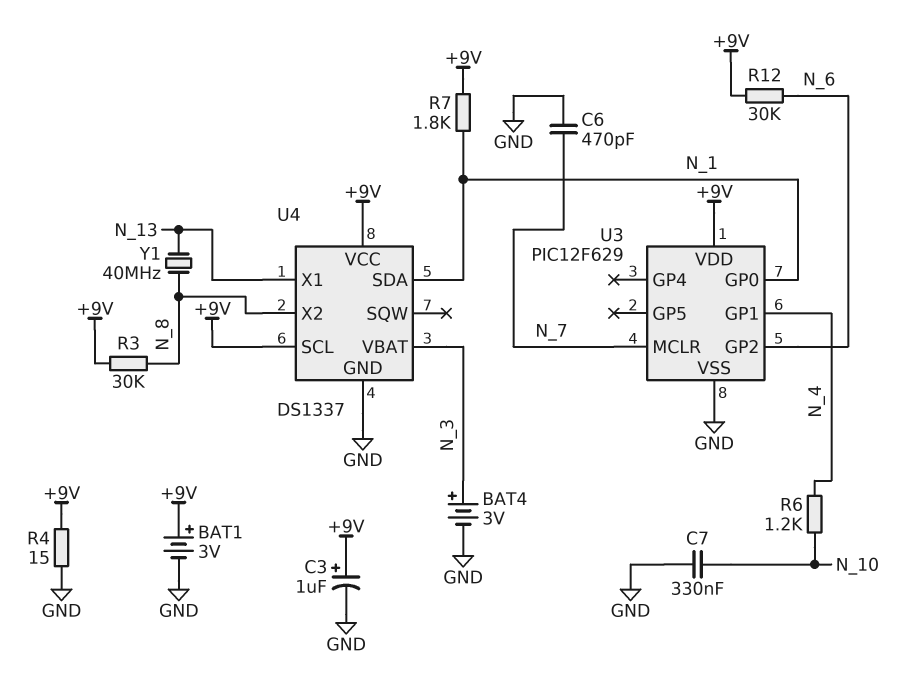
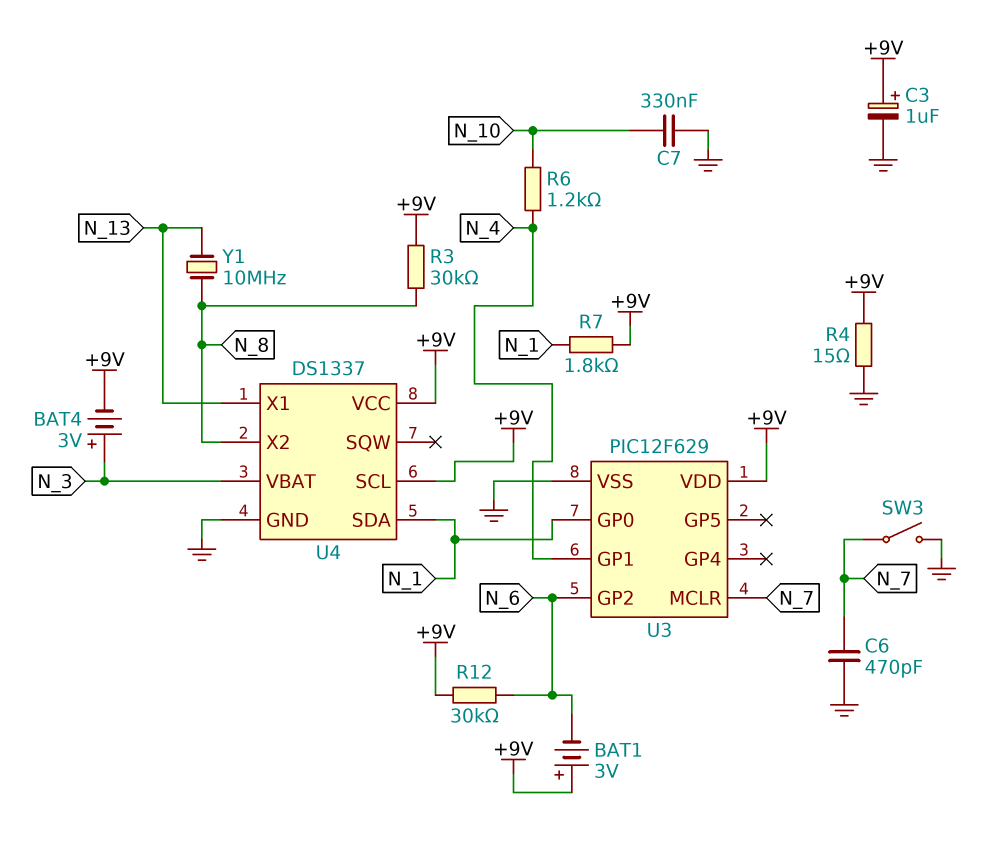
BAT1: 3V (plus +9V, minus GND) -> 3V (plus +9V, minus N_6)
BAT4: 3V (plus N_3, minus GND) -> 3V (plus N_3, minus +9V)
SW3: none -> switch (GND, N_7)
Y1: 40MHz (N_8, N_13) -> 10MHz (N_8, N_13)

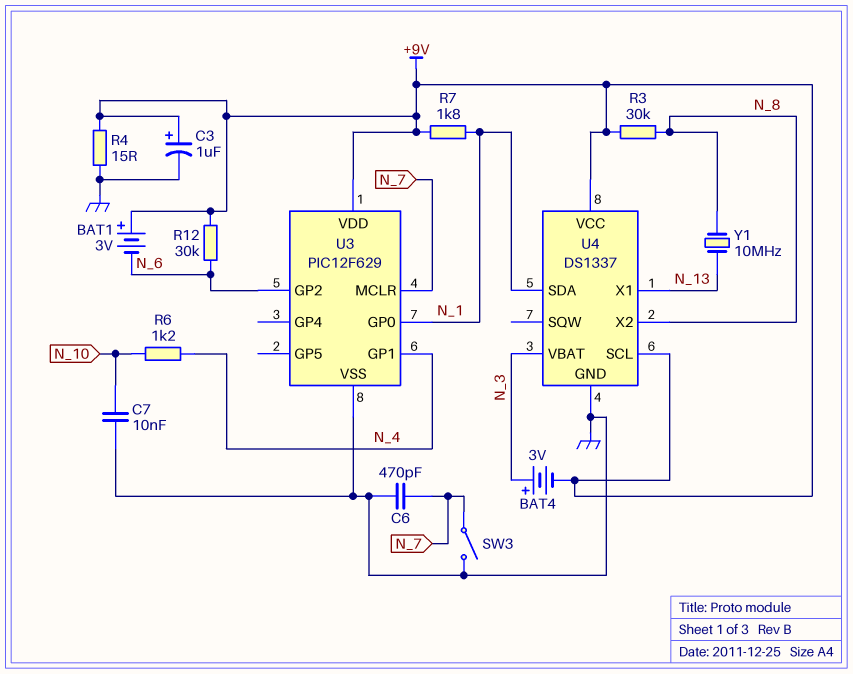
C7: 330nF (GND, N_10) -> 10nF (GND, N_10)

